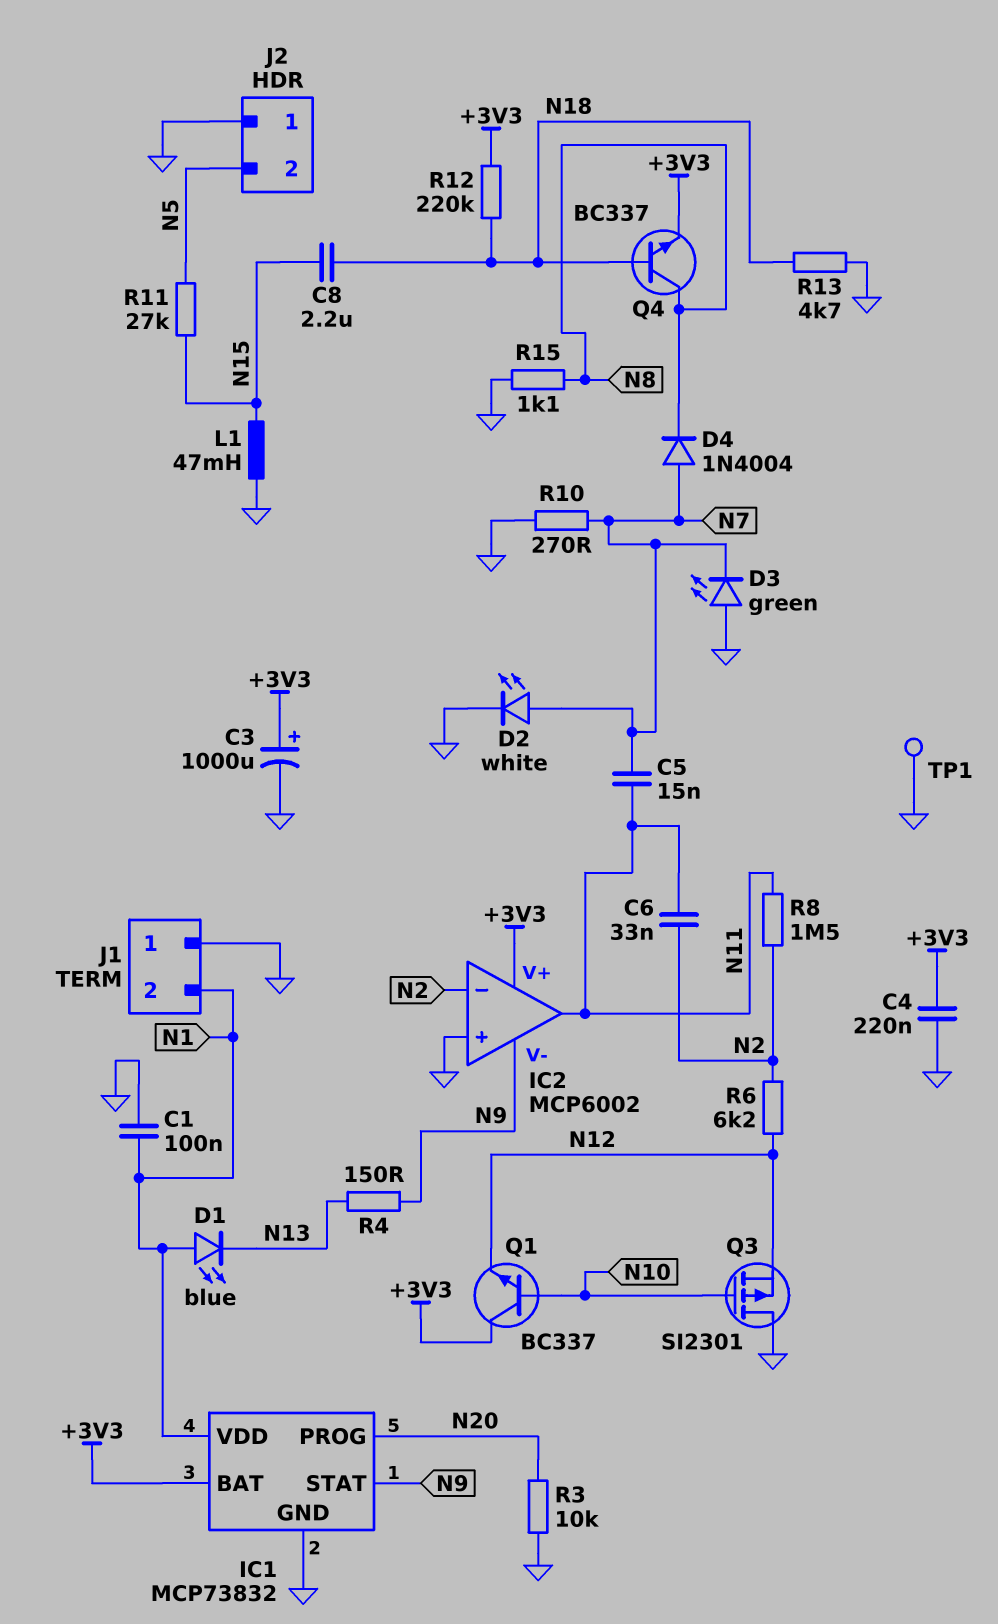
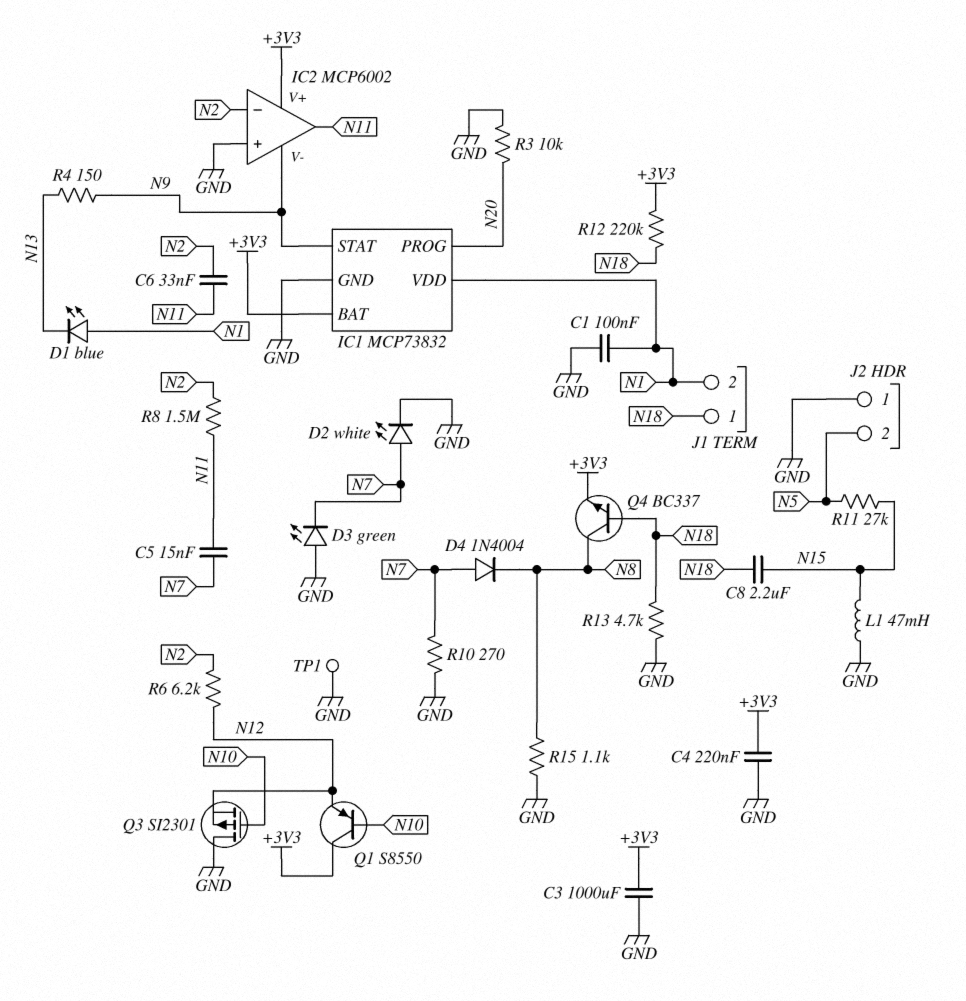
C3: 1000uF (plus +3V3, minus GND) -> 1000uF (+3V3, GND)
J1 pin 1: GND -> N18
Q1: NPN BC337 (B N10, C +3V3, E N12) -> PNP S8550 (B N10, C +3V3, E N12)

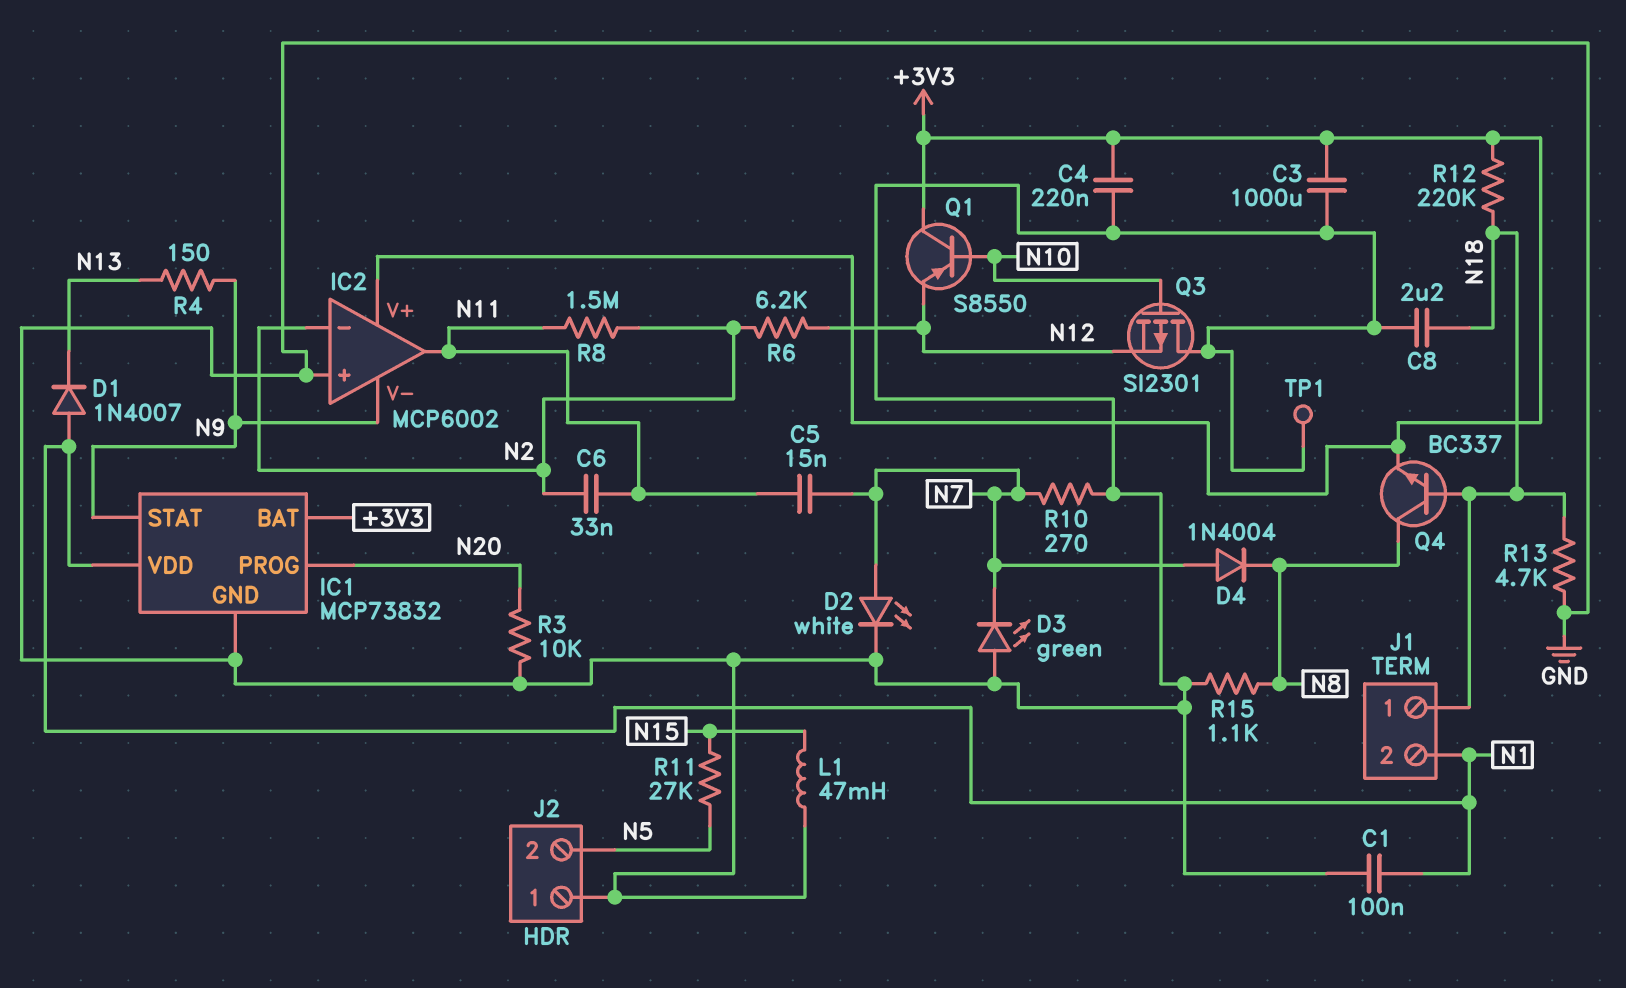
C8: 2.2uF (N15, N18) -> 2.2uF (GND, N18)
D1: LED blue (A N1, K N13) -> diode 1N4007 (A N1, K N13)

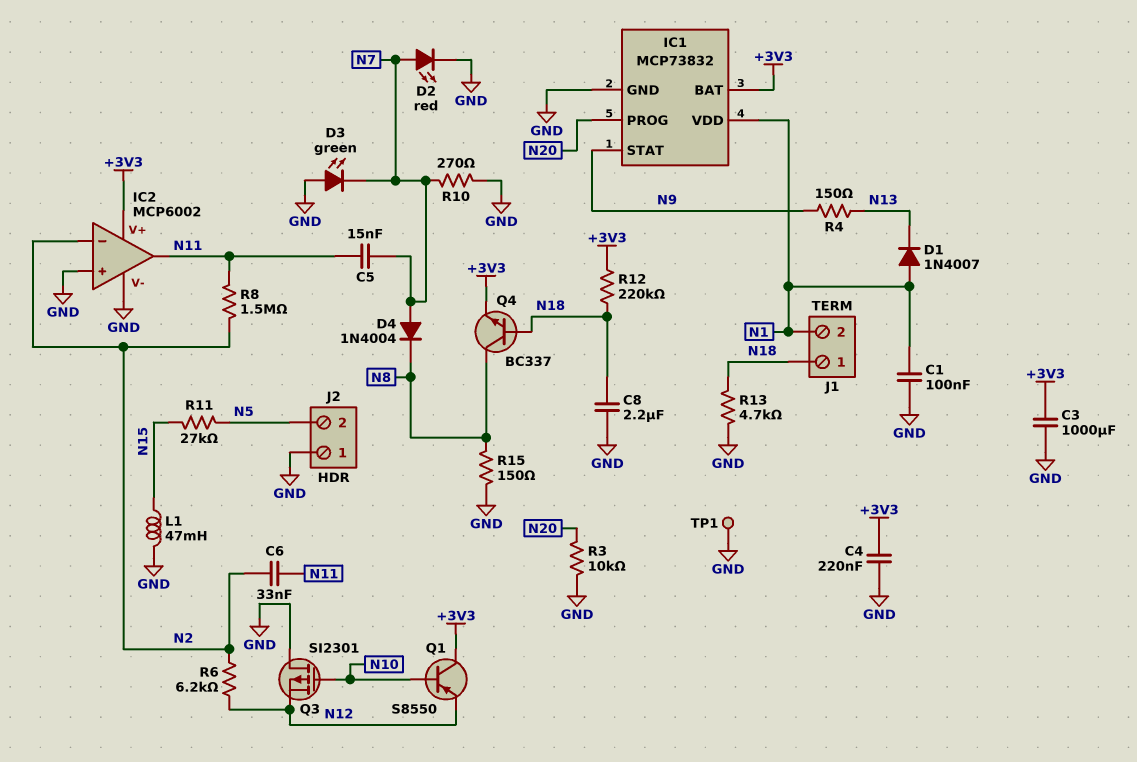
D2: LED white (A N7, K GND) -> LED red (A N7, K GND)
IC2 pin V-: N9 -> GND
R15: 1.1k (GND, N8) -> 150 (GND, N8)

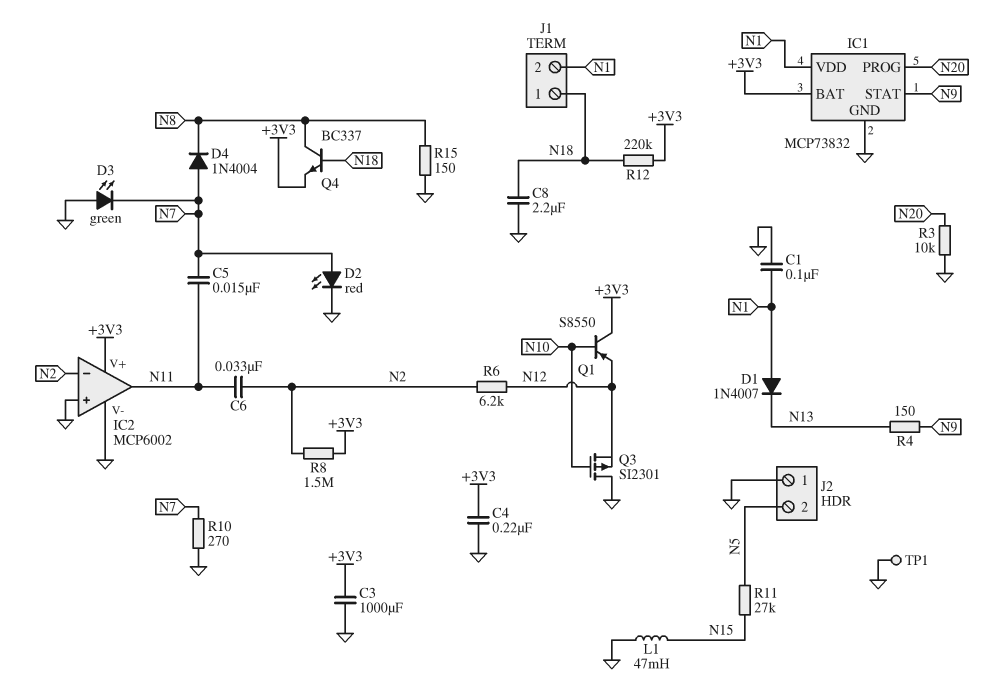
R8: 1.5M (N2, N11) -> 1.5M (+3V3, N2)
R13: 4.7k (GND, N18) -> none

